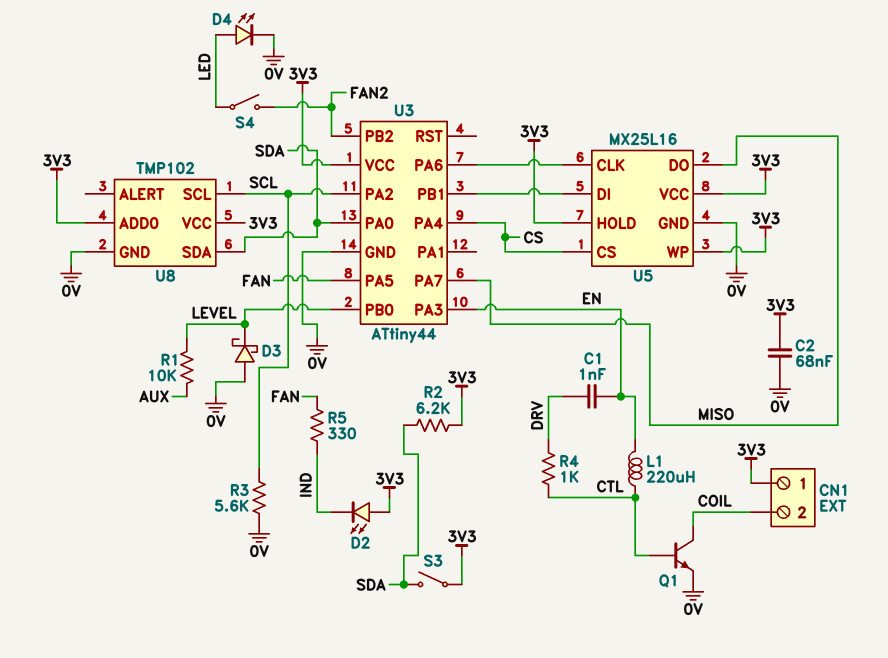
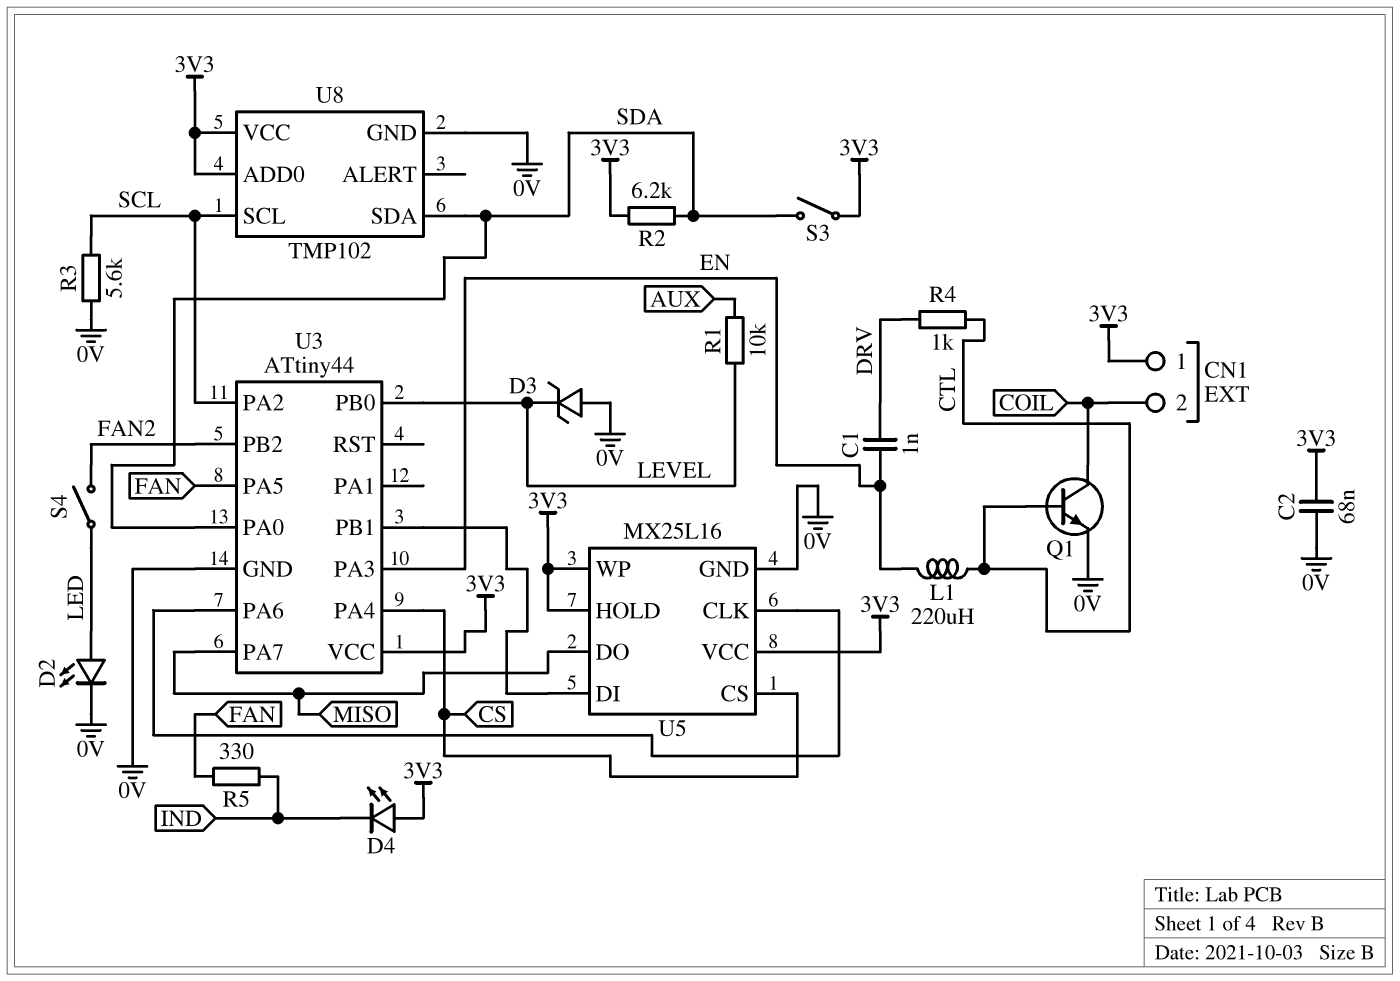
D2: LED (A 3V3, K IND) -> LED (A LED, K 0V)
D3: schottky (A 0V, K LEVEL) -> zener (A 0V, K LEVEL)
D4: LED (A LED, K 0V) -> LED (A 3V3, K IND)

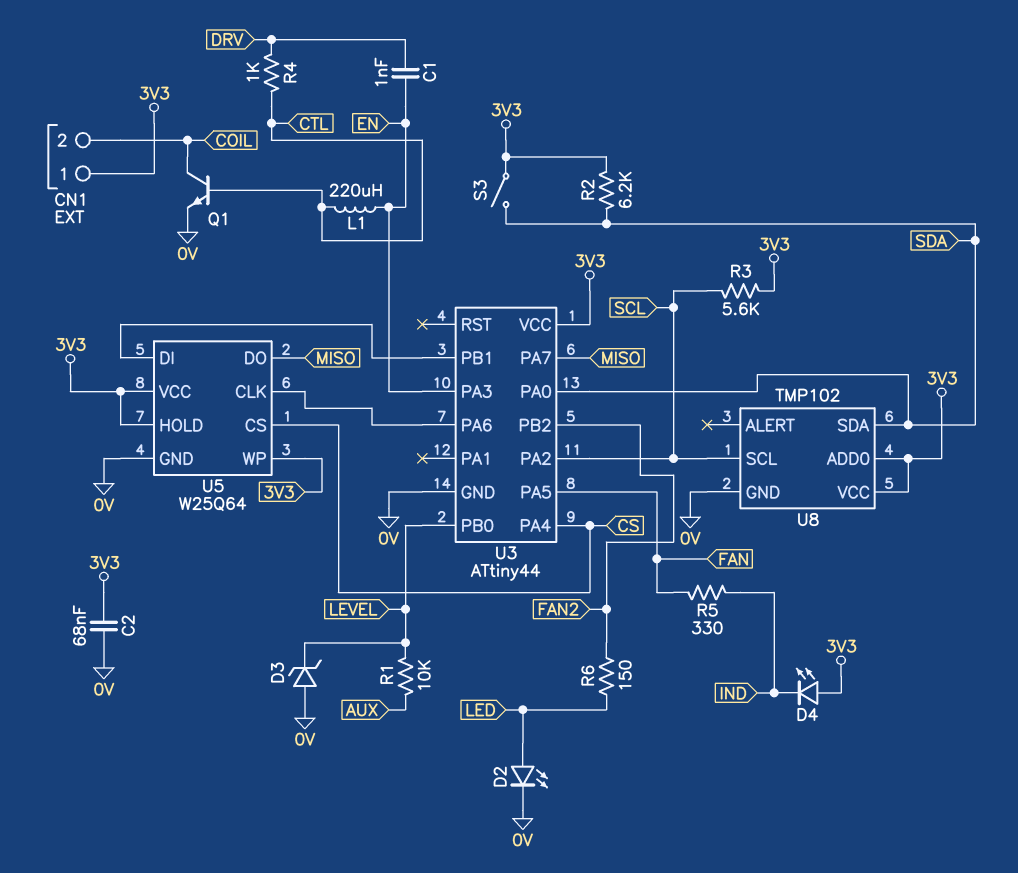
R3: 5.6k (0V, SCL) -> 5.6k (3V3, SCL)
R6: none -> 150 (FAN2, LED)
S4: switch (FAN2, LED) -> none
U5: MX25L16 -> W25Q64

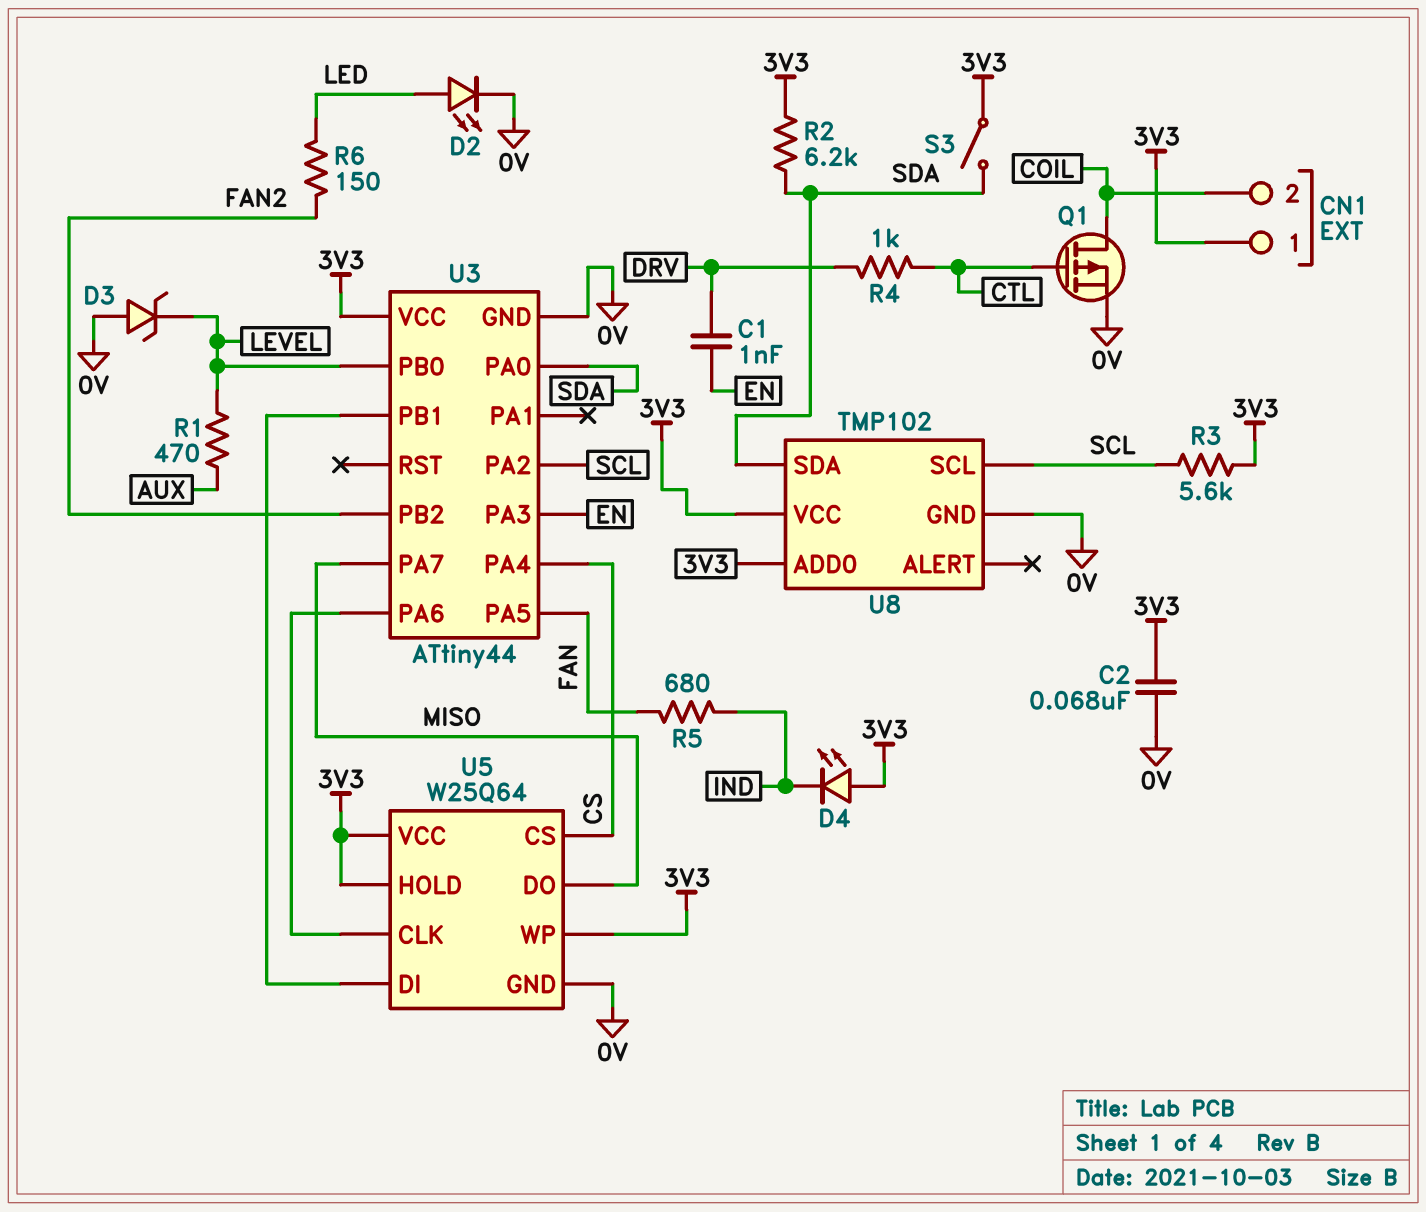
L1: 220uH (CTL, EN) -> none
Q1: NPN (B CTL, C COIL, E 0V) -> PMOS (G CTL, D COIL, S 0V)
R1: 10k (AUX, LEVEL) -> 470 (AUX, LEVEL)
R5: 330 (FAN, IND) -> 680 (FAN, IND)

